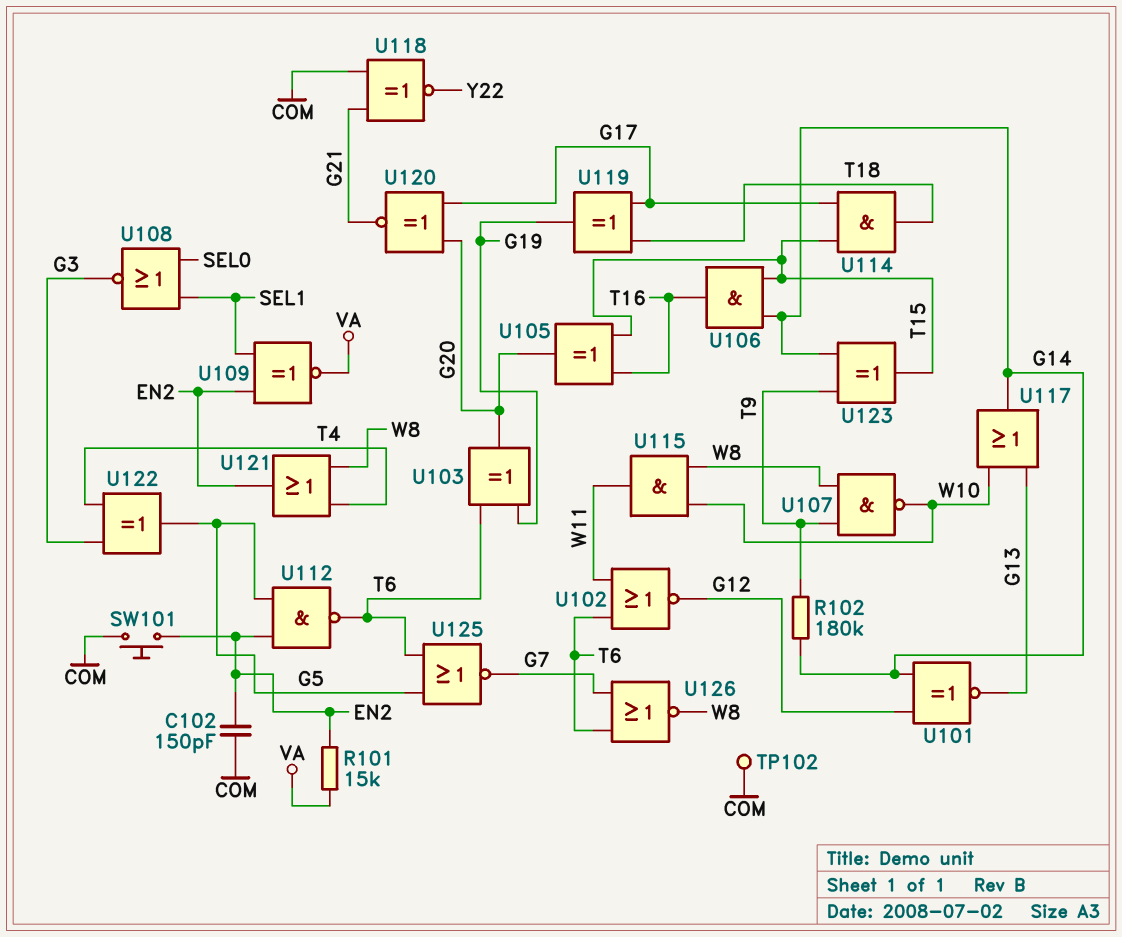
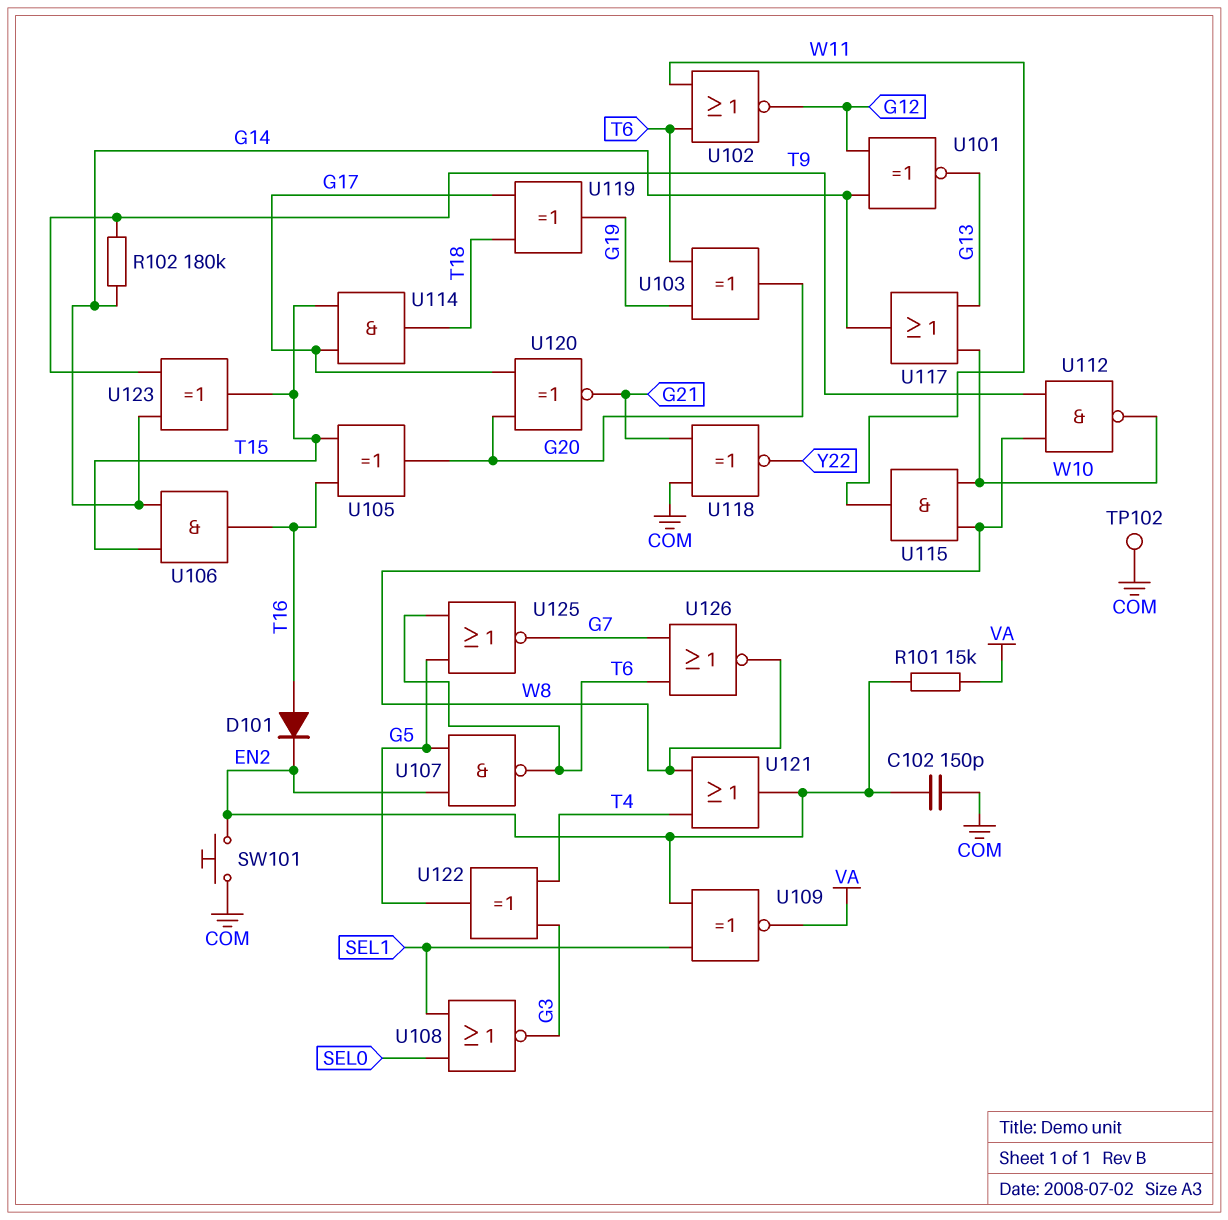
D101: none -> diode (A T16, K EN2)
U107: NAND (in T9, in W8, out W10) -> NAND (in EN2, in G5, out T6)
U112: NAND (in EN2, in G5, out T6) -> NAND (in T9, in W8, out W10)

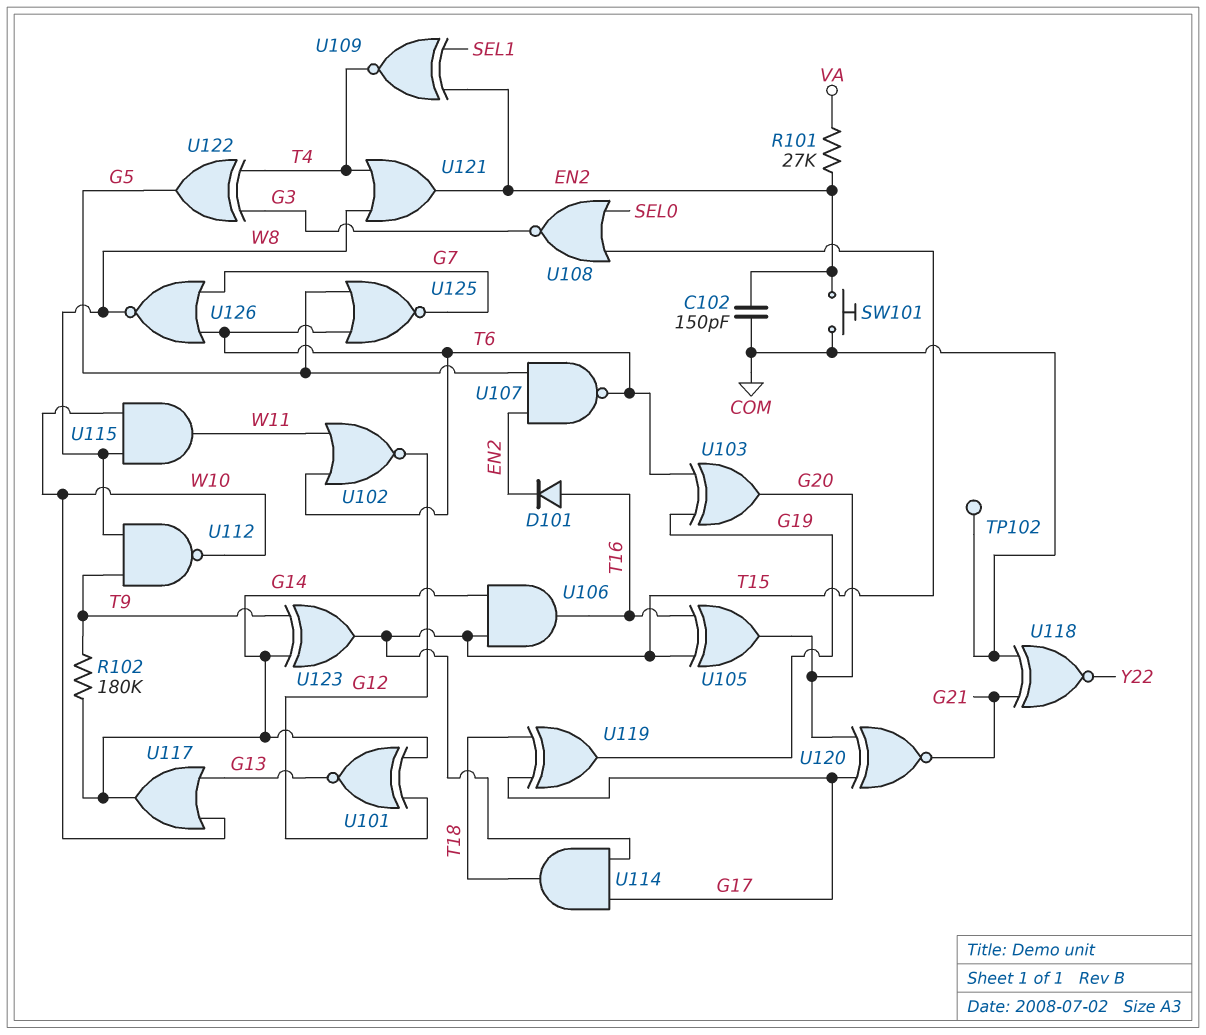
R101: 15k (EN2, VA) -> 27k (EN2, VA)
U108: NOR (in SEL0, in SEL1, out G3) -> NOR (in SEL0, in T15, out G3)
U109: XNOR (in EN2, in SEL1, out VA) -> XNOR (in EN2, in SEL1, out T4)

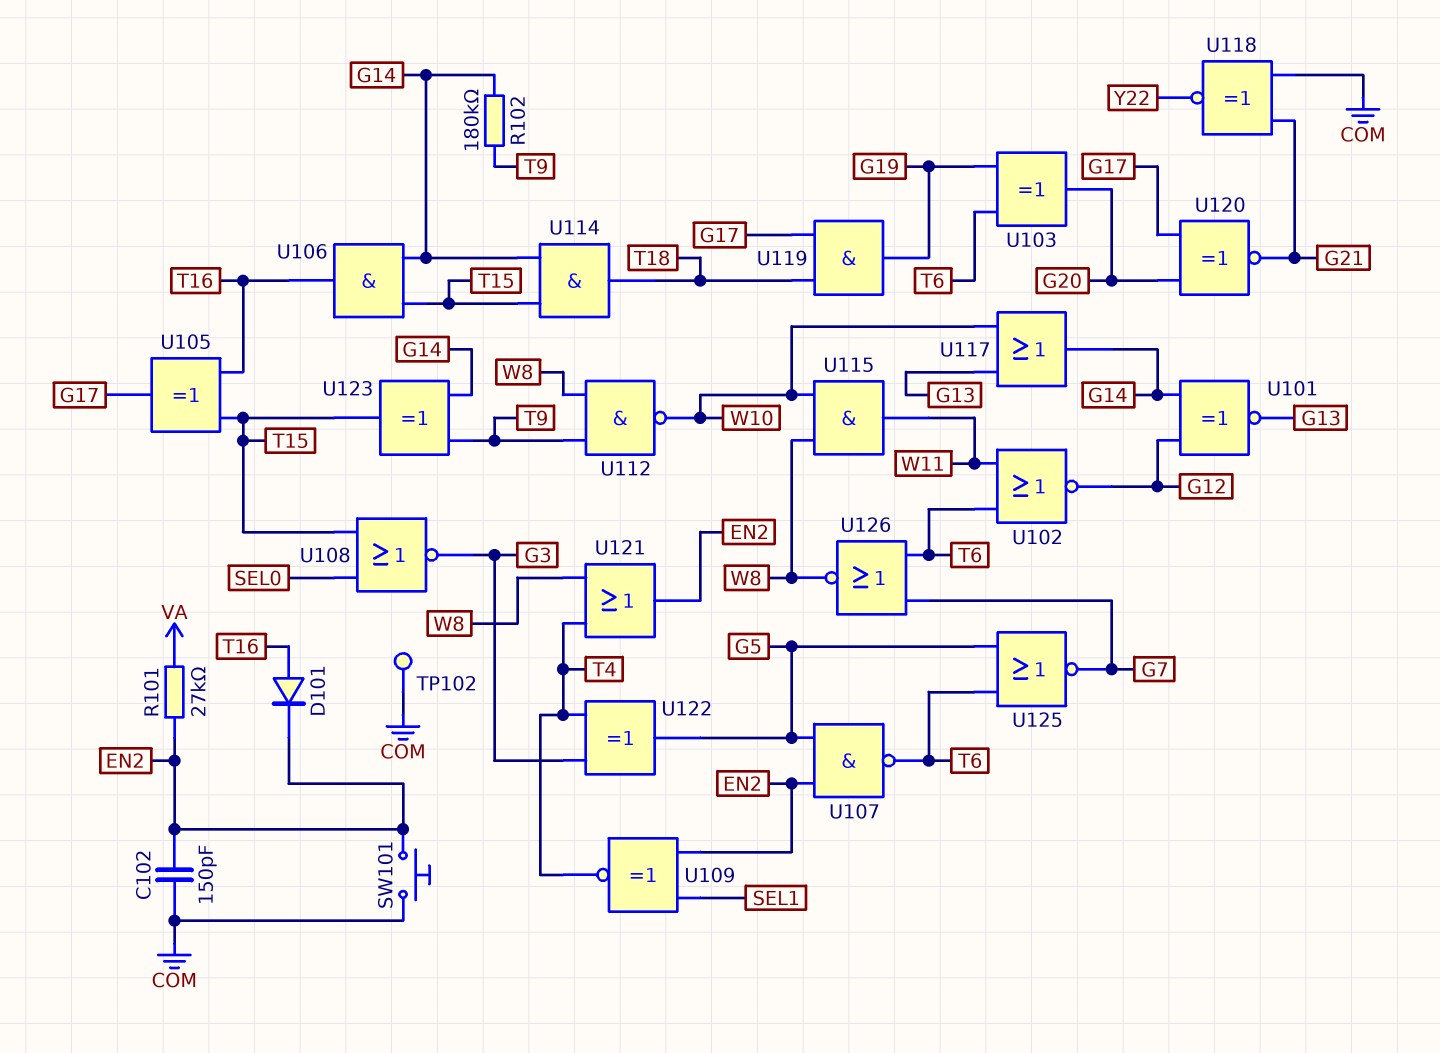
U105: XOR (in T15, in T16, out G20) -> XOR (in T15, in T16, out G17)
U114: AND (in G17, in T15, out T18) -> AND (in G14, in T15, out T18)
U119: XOR (in G17, in T18, out G19) -> AND (in G17, in T18, out G19)

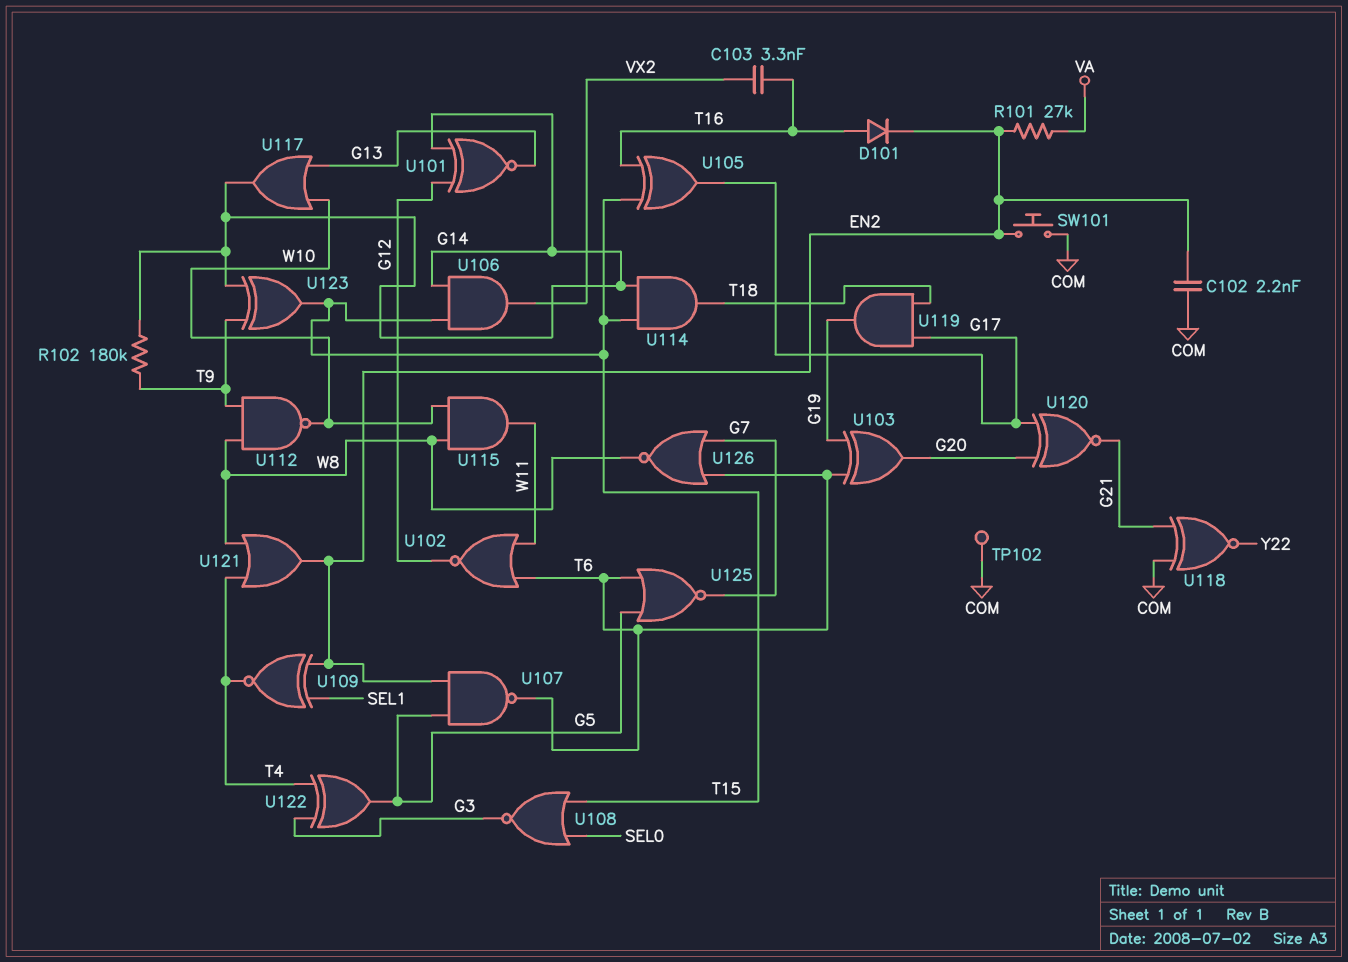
C102: 150pF (COM, EN2) -> 2.2nF (COM, EN2)
C103: none -> 3.3nF (T16, VX2)
U106: AND (in G14, in T15, out T16) -> AND (in G14, in T15, out VX2)

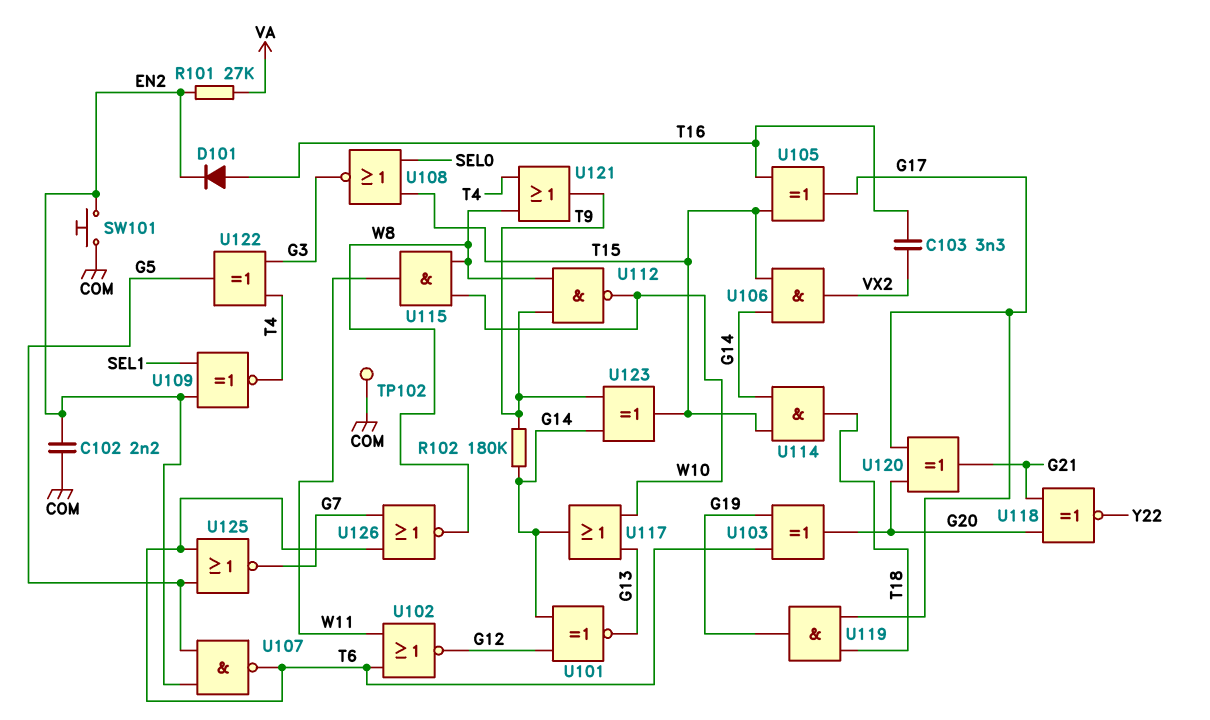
U118: XNOR (in COM, in G21, out Y22) -> XNOR (in G20, in G21, out Y22)
U120: XNOR (in G17, in G20, out G21) -> XOR (in G17, in G20, out G21)
U121: OR (in T4, in W8, out EN2) -> OR (in T4, in W8, out T9)

